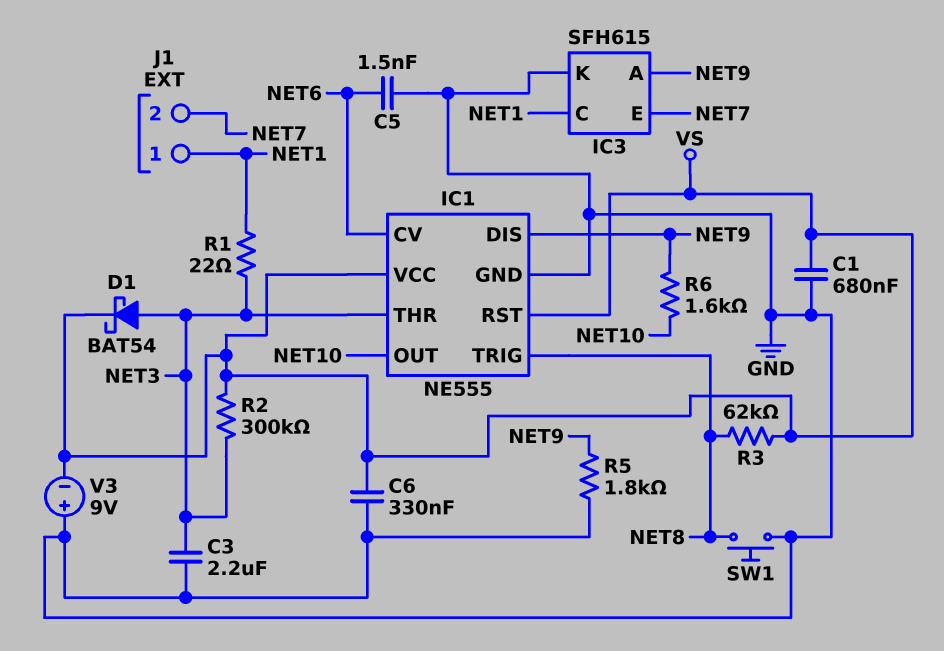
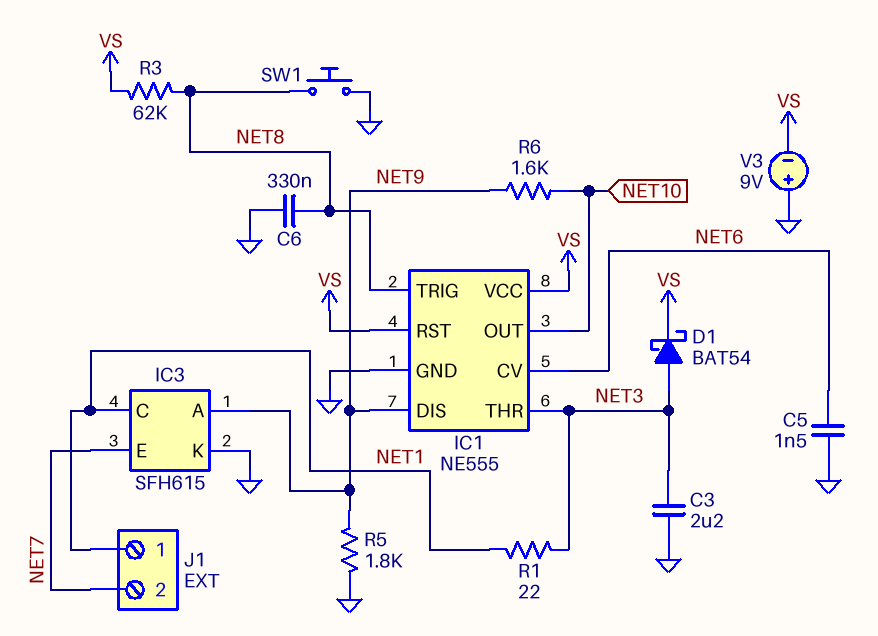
C1: 680nF (GND, VS) -> none
C6: 330nF (GND, VS) -> 330nF (GND, NET8)
R2: 300k (NET3, VS) -> none

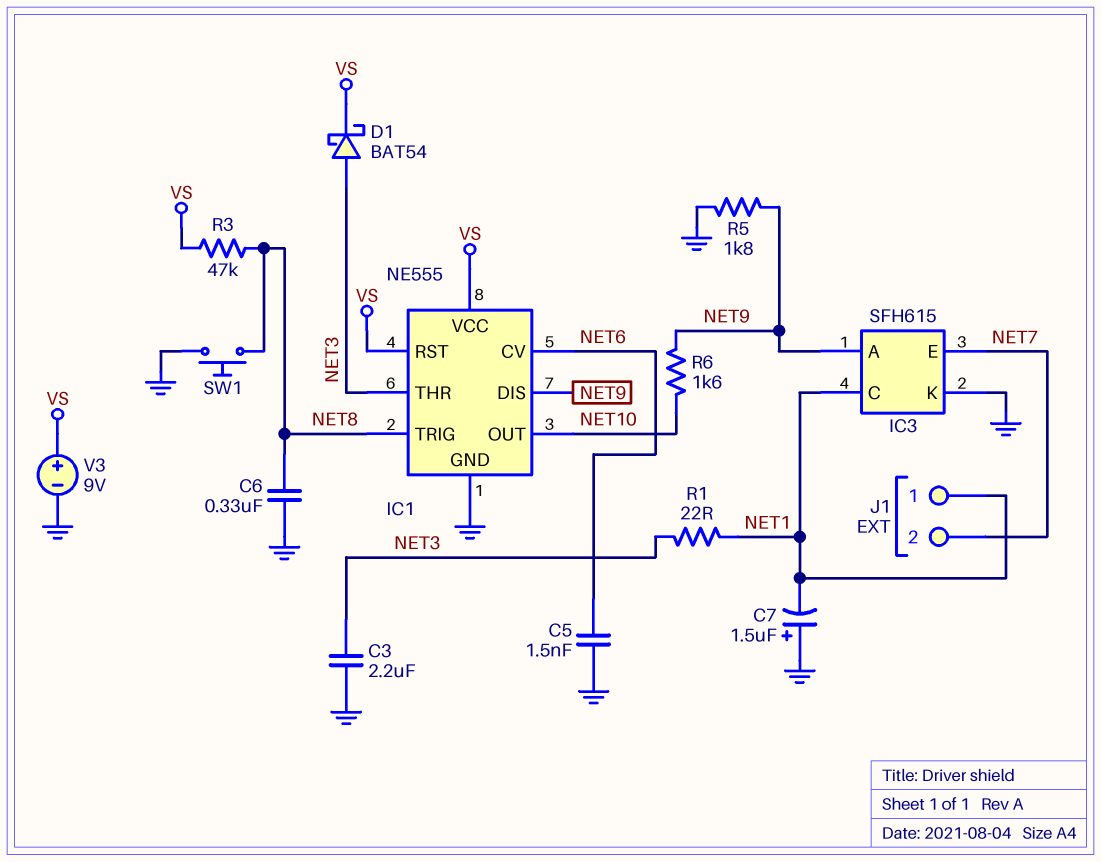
C7: none -> 1.5uF (plus GND, minus NET1)
R3: 62k (NET8, VS) -> 47k (NET8, VS)
V3: 9V (plus GND, minus VS) -> 9V (plus VS, minus GND)

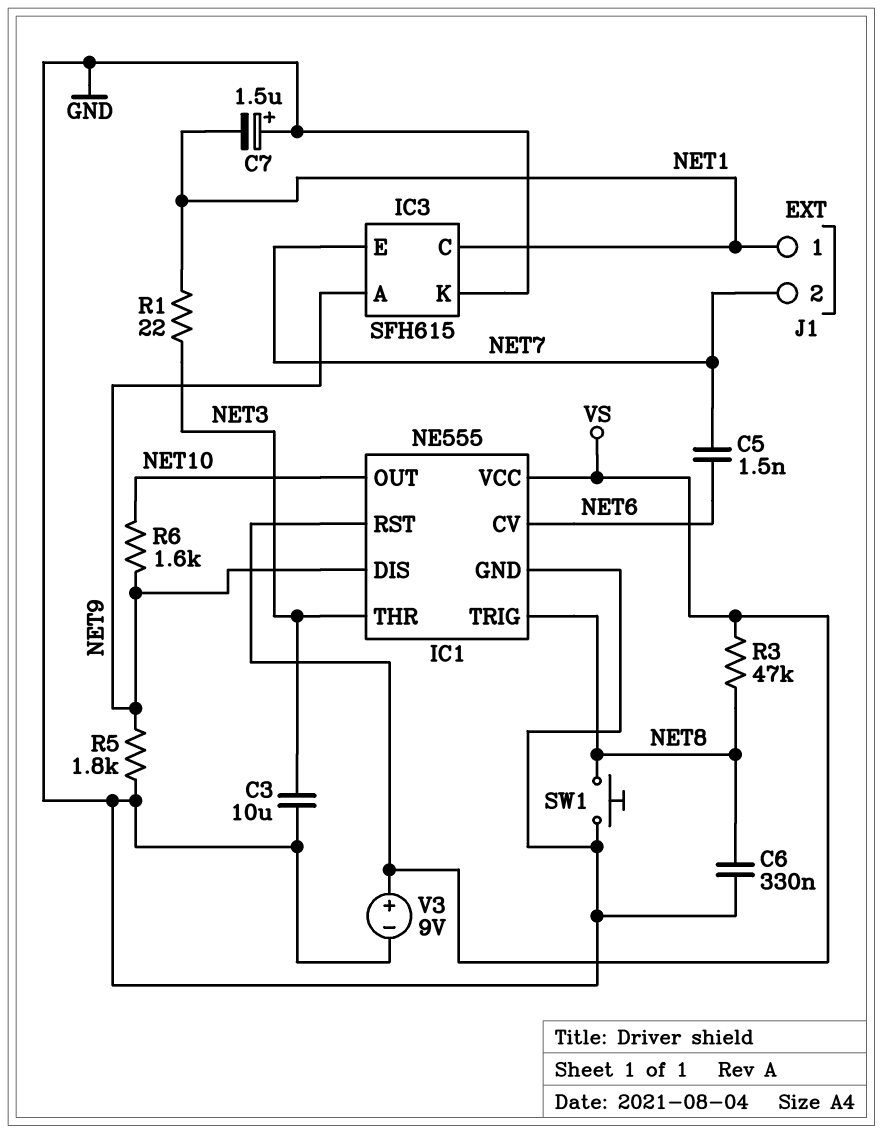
C3: 2.2uF (GND, NET3) -> 10uF (GND, NET3)
C5: 1.5nF (GND, NET6) -> 1.5nF (NET6, NET7)
D1: schottky BAT54 (A NET3, K VS) -> none

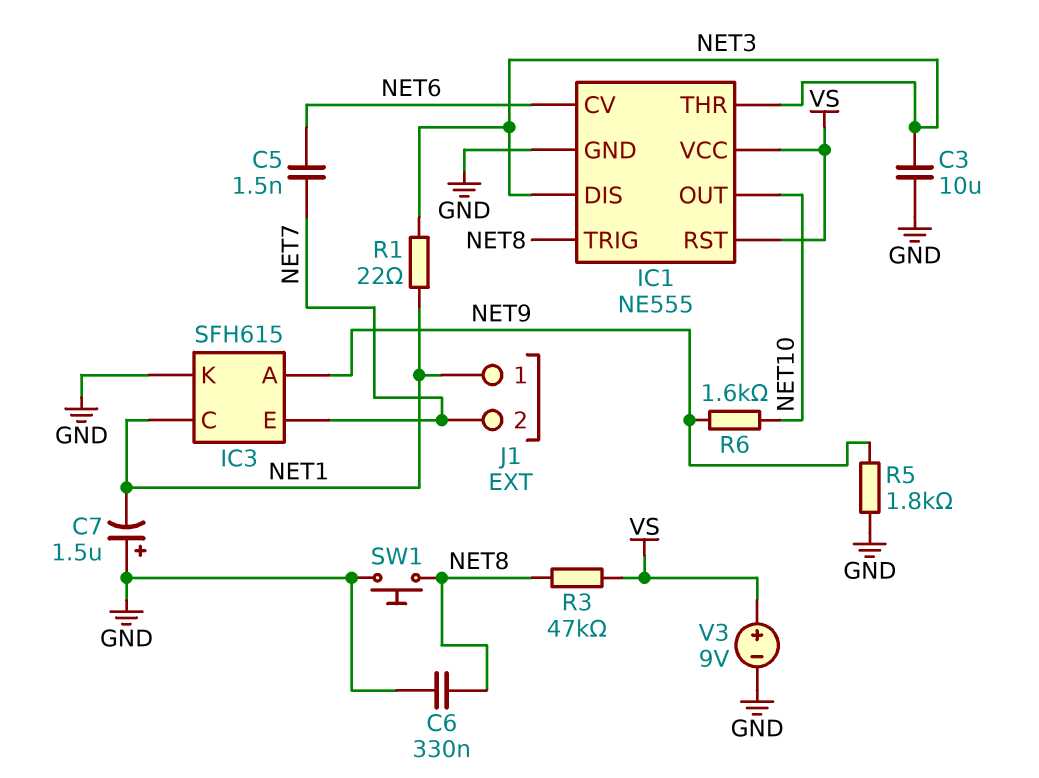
IC1 pin DIS: NET9 -> NET3

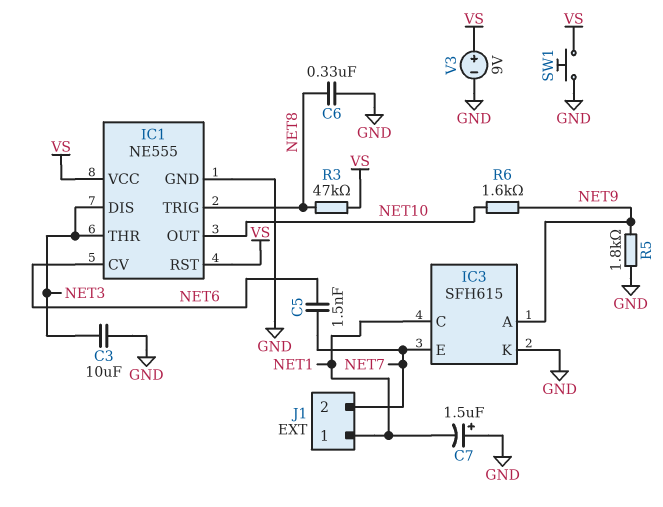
R1: 22 (NET1, NET3) -> none
SW1: button (GND, NET8) -> button (GND, VS)

